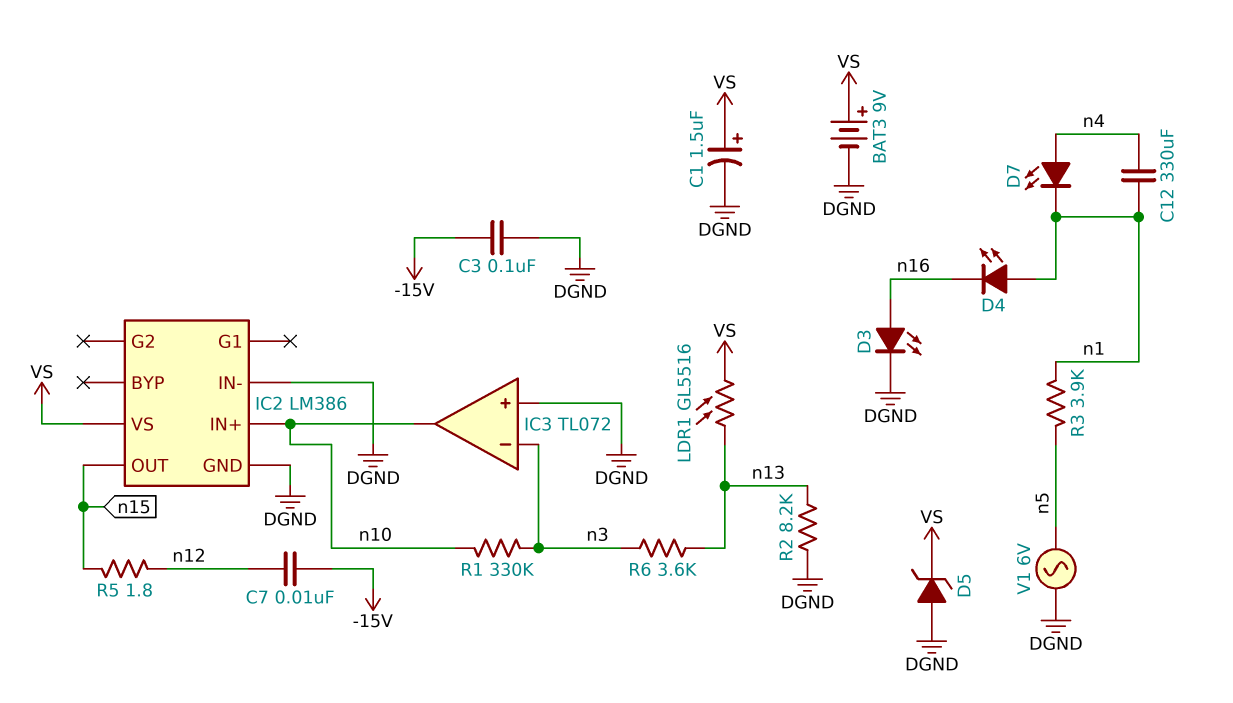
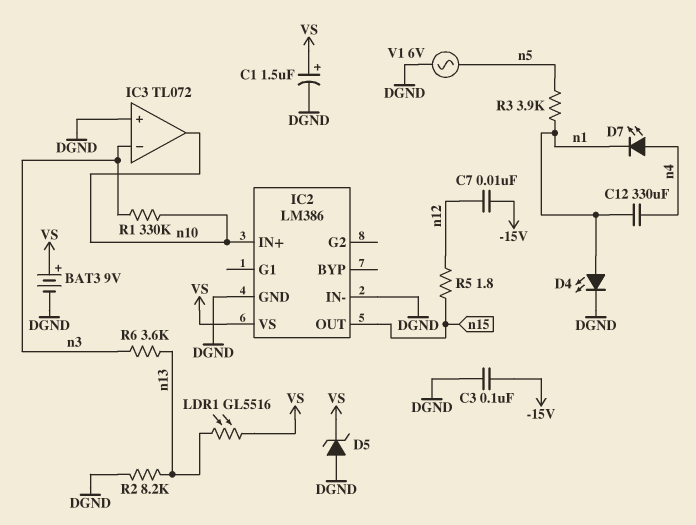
D3: LED (A n16, K DGND) -> none
D4: LED (A n1, K n16) -> LED (A n1, K DGND)

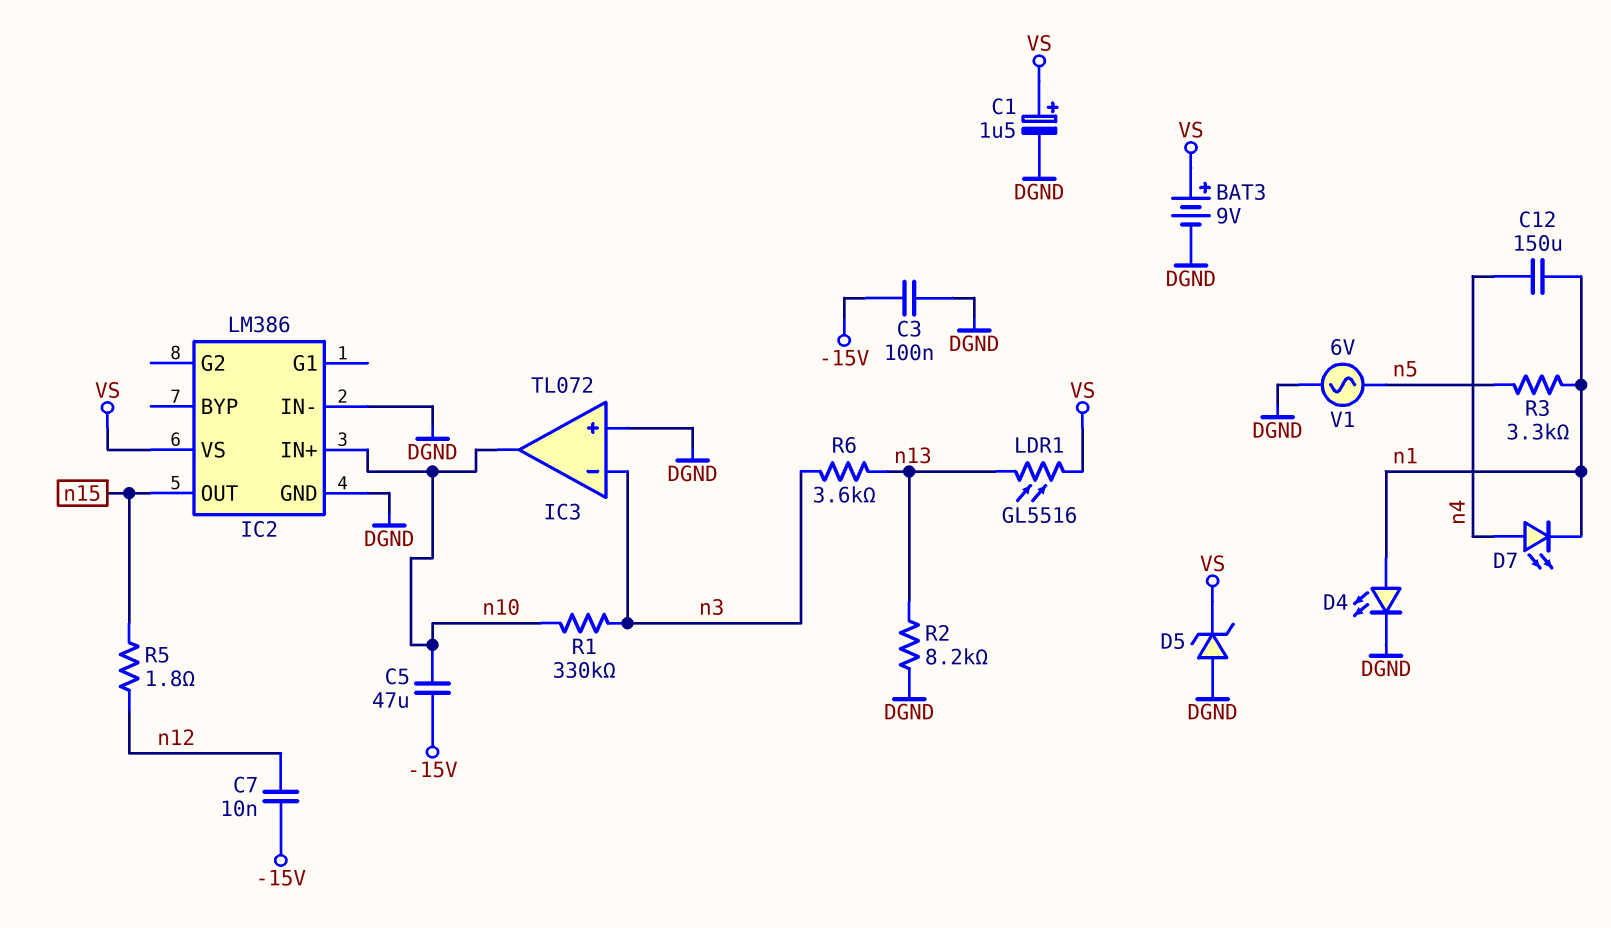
C5: none -> 47uF (-15V, n10)
C12: 330uF (n1, n4) -> 150uF (n1, n4)
R3: 3.9k (n1, n5) -> 3.3k (n1, n5)

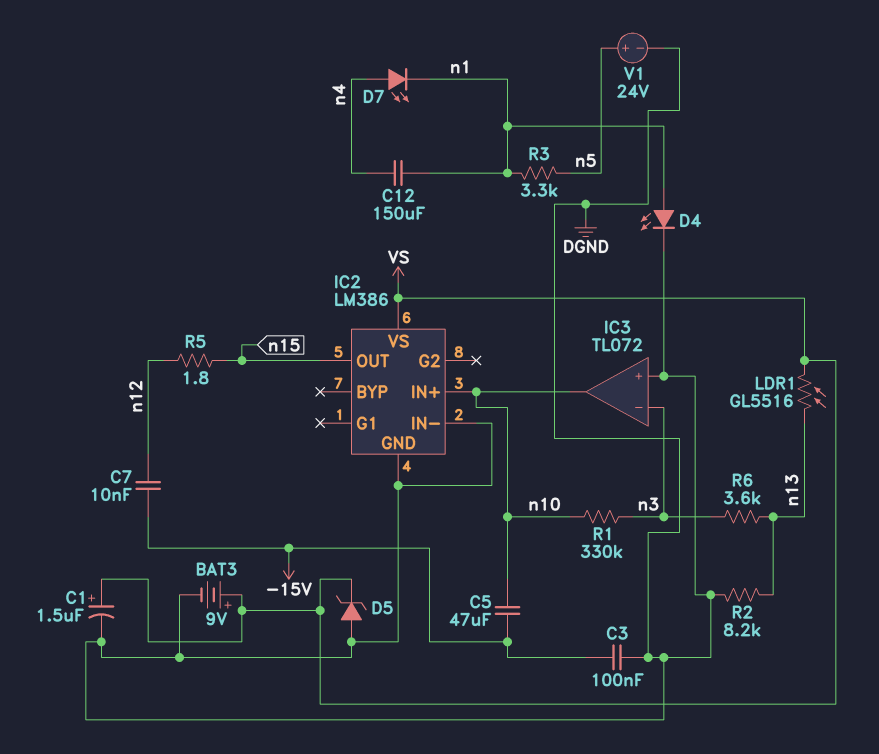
V1: AC 6V (DGND, n5) -> 24V (plus n5, minus DGND)

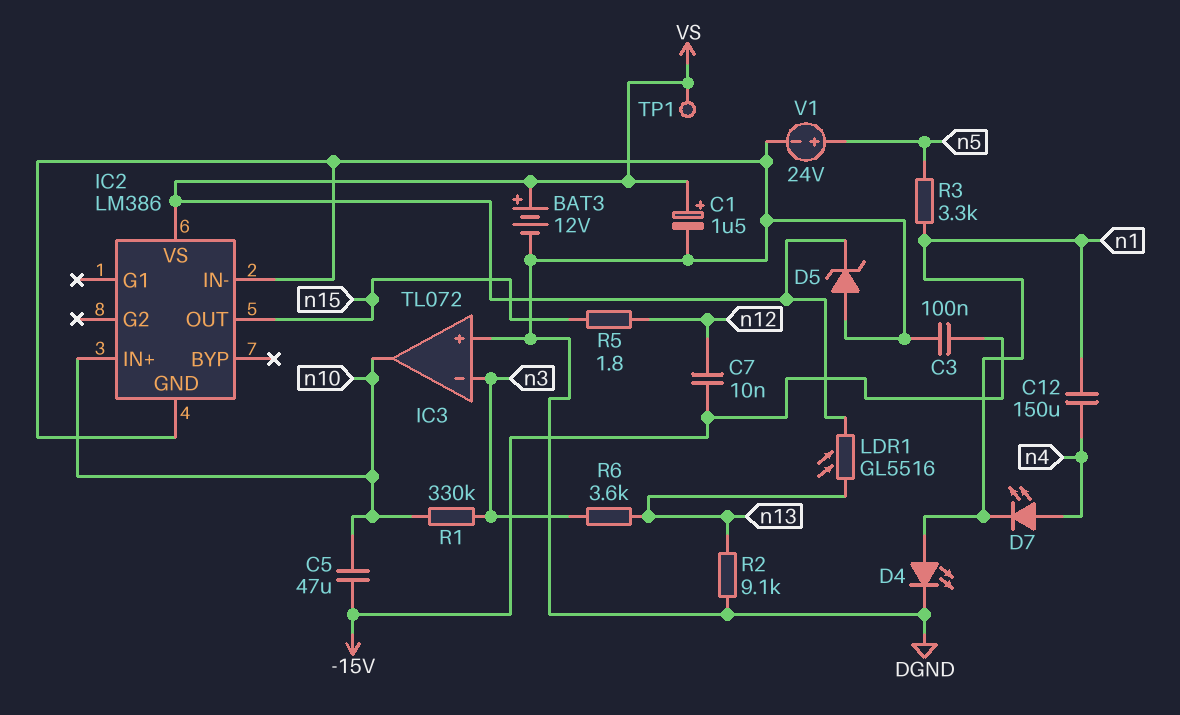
BAT3: 9V (plus VS, minus DGND) -> 12V (plus VS, minus DGND)
R2: 8.2k (DGND, n13) -> 9.1k (DGND, n13)
TP1: none -> test point (VS)

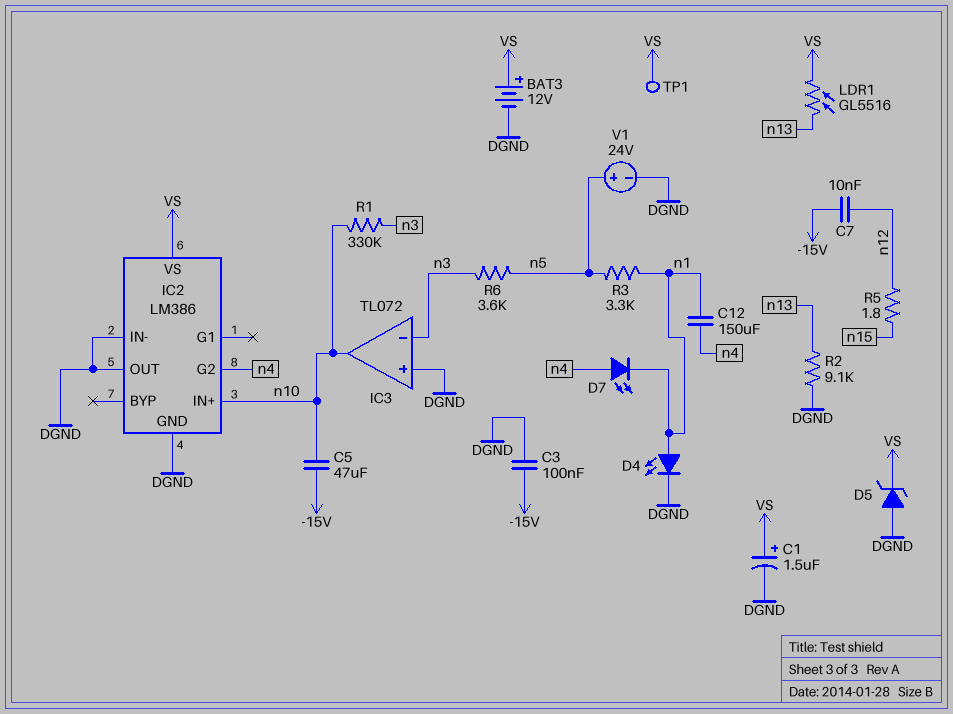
IC2 pin G2: none -> n4
IC2 pin OUT: n15 -> DGND
R6: 3.6k (n3, n13) -> 3.6k (n3, n5)

